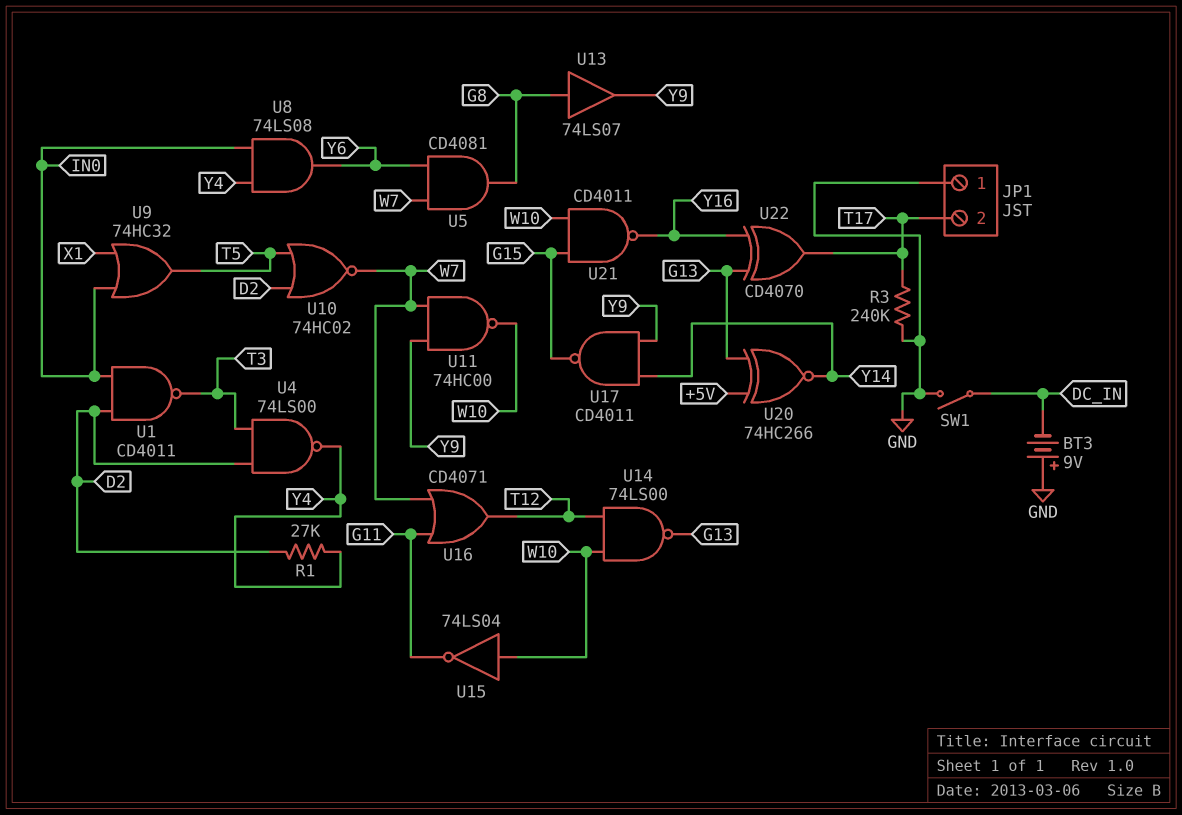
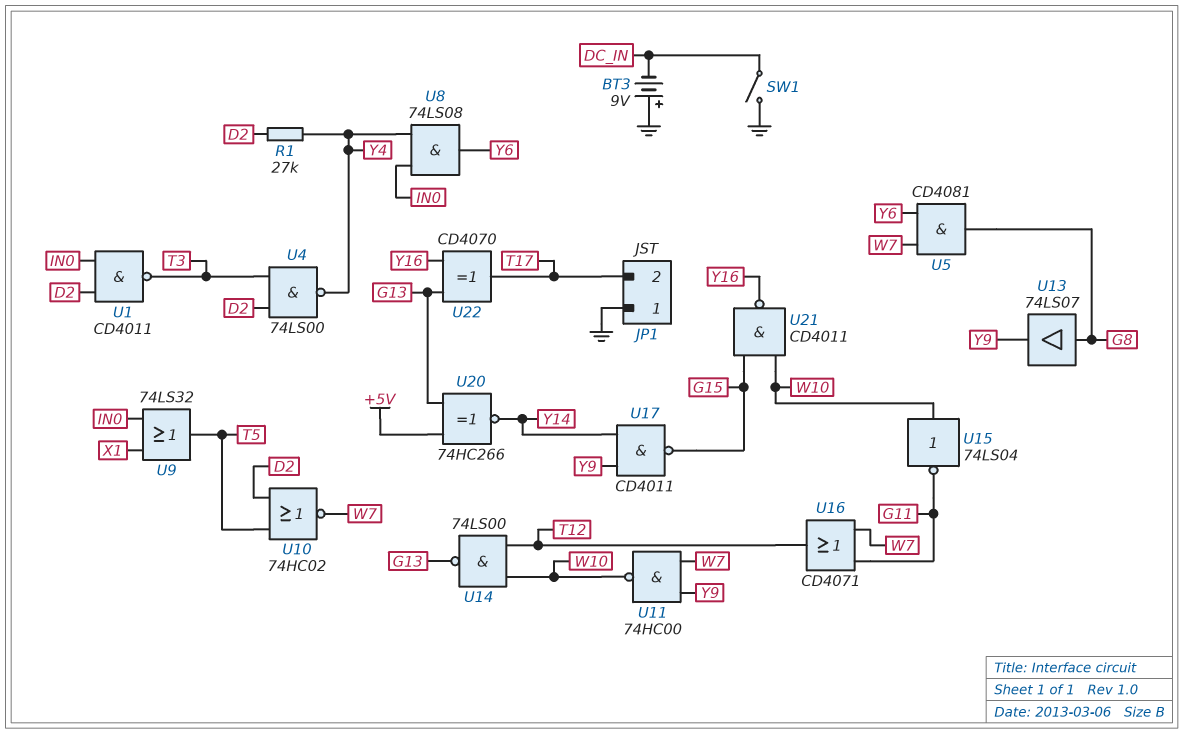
R3: 240k (GND, T17) -> none
U9: OR 74HC32 (in IN0, in X1, out T5) -> OR 74LS32 (in IN0, in X1, out T5)

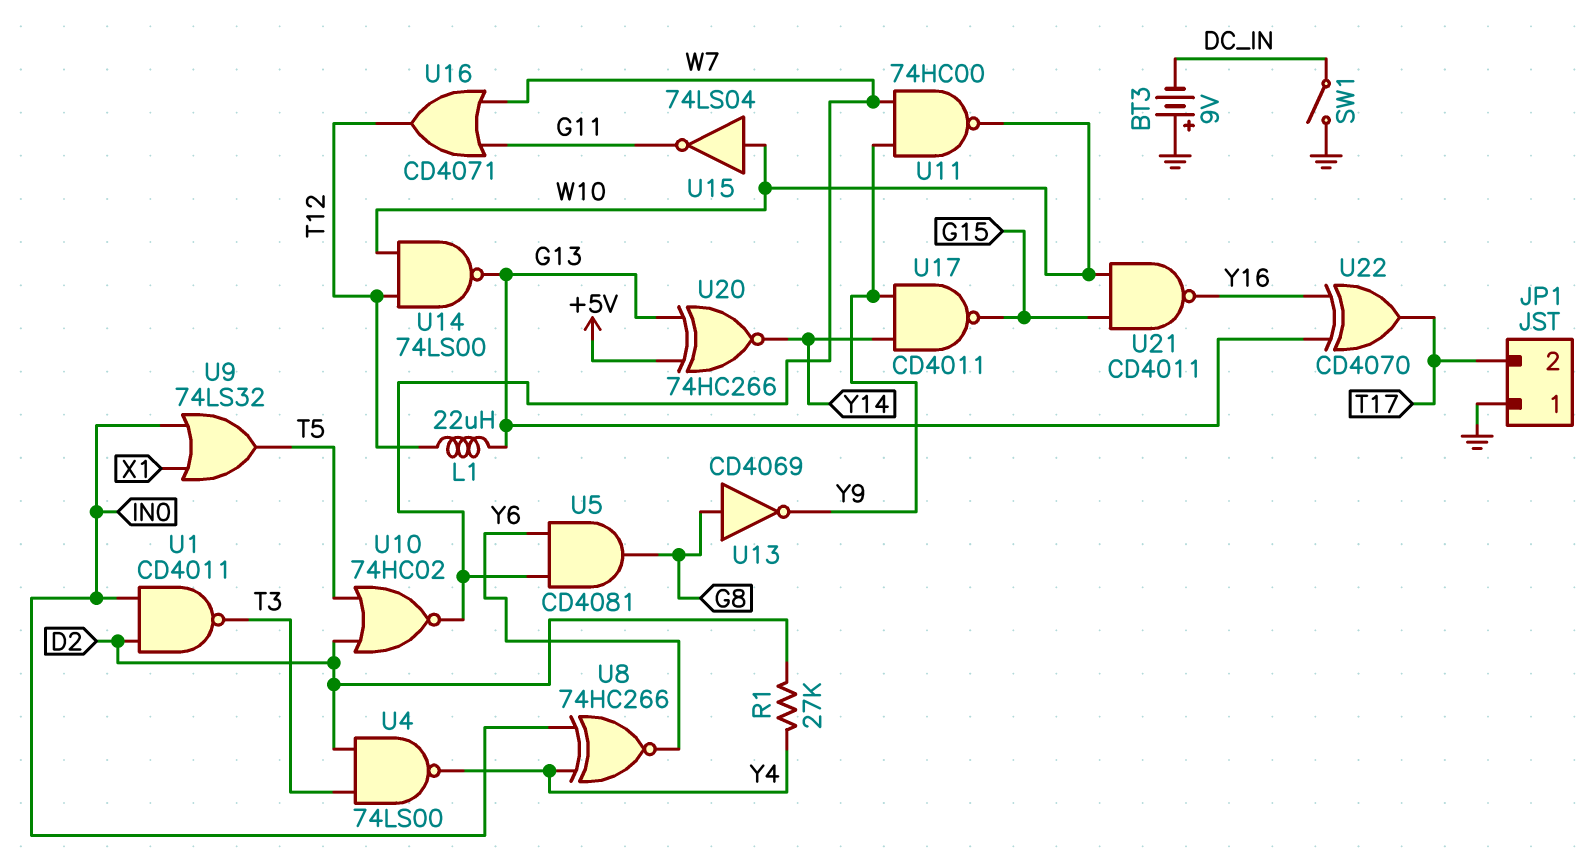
L1: none -> 22uH (G13, T12)
U8: AND 74LS08 (in IN0, in Y4, out Y6) -> XNOR 74HC266 (in IN0, in Y4, out Y6)
U13: buffer 74LS07 (in G8, out Y9) -> NOT CD4069 (in G8, out Y9)

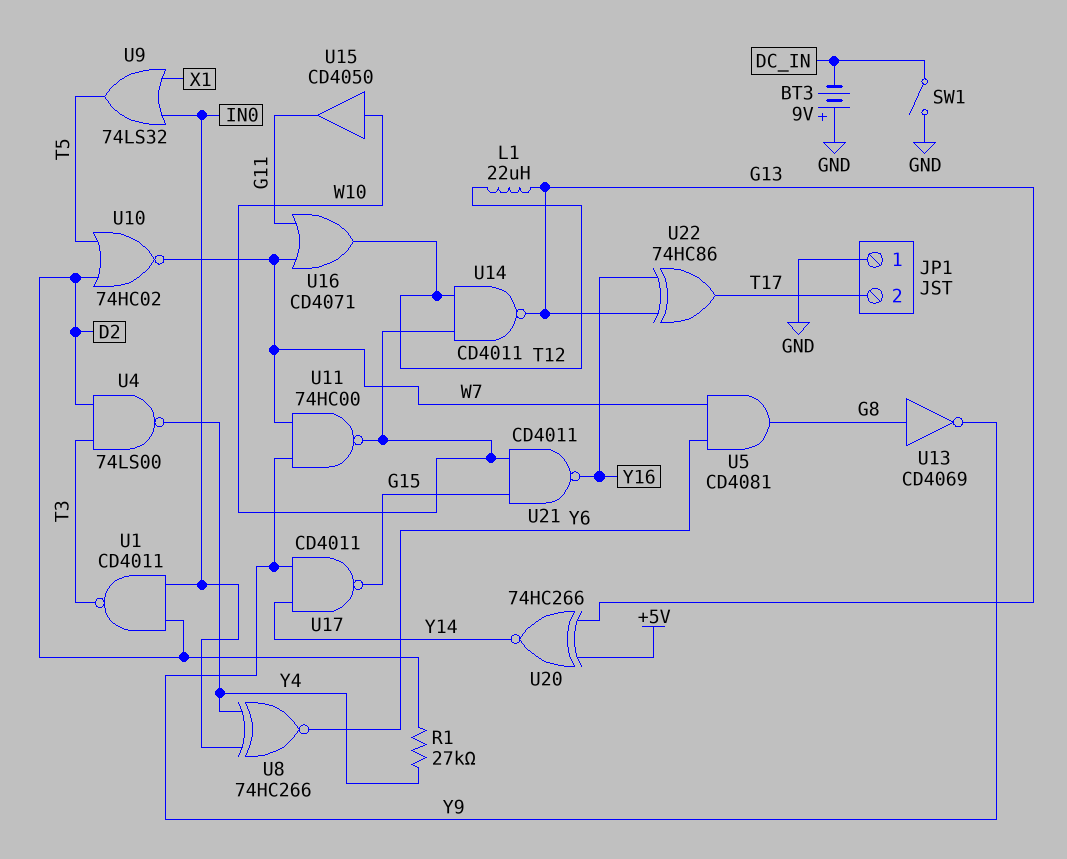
U14: NAND 74LS00 (in T12, in W10, out G13) -> NAND CD4011 (in T12, in W10, out G13)
U15: NOT 74LS04 (in W10, out G11) -> buffer CD4050 (in W10, out G11)
U22: XOR CD4070 (in G13, in Y16, out T17) -> XOR 74HC86 (in G13, in Y16, out T17)

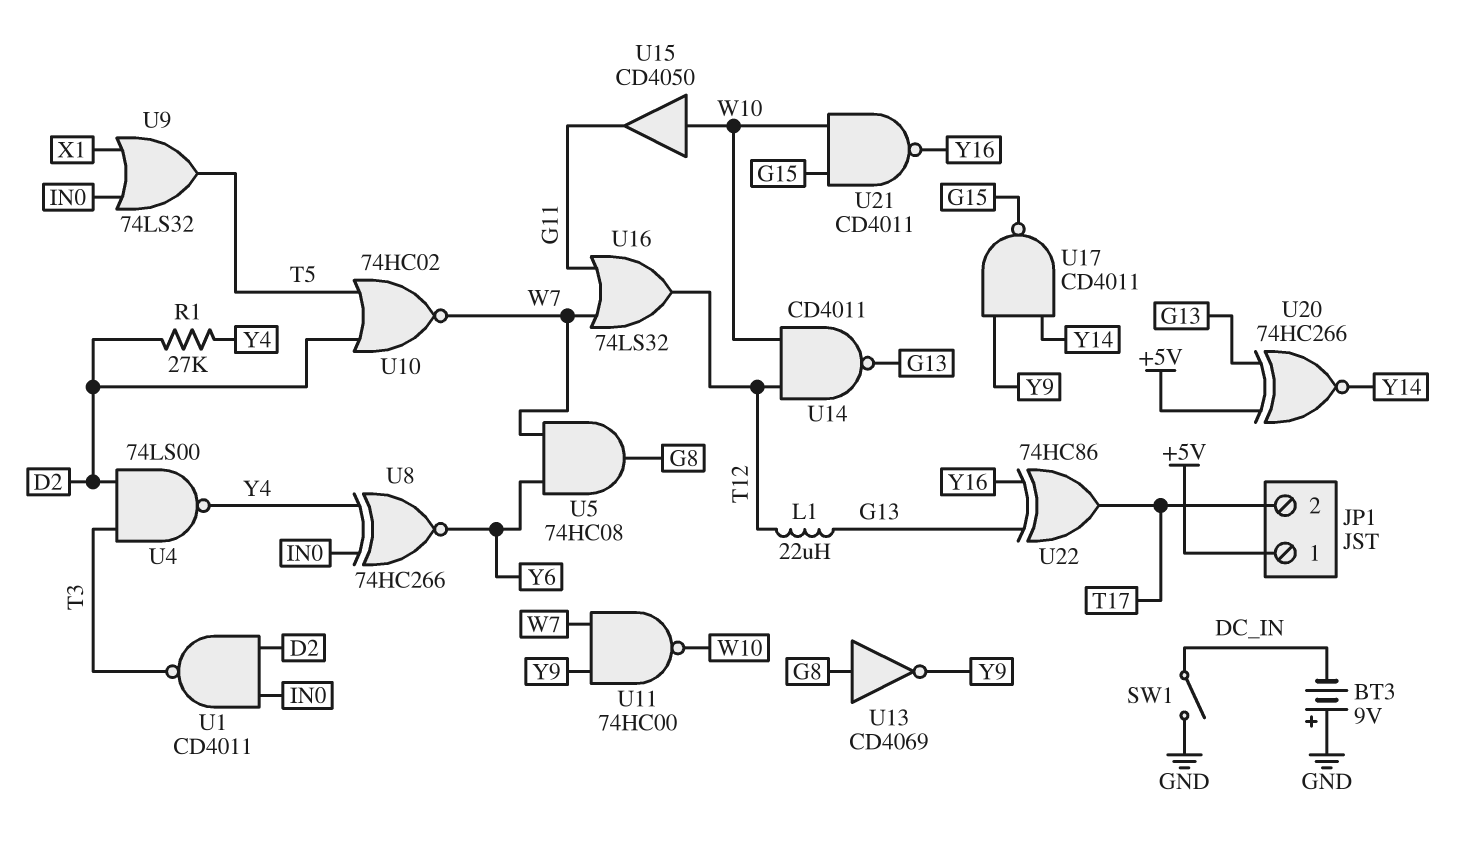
JP1 pin 1: GND -> +5V
U5: AND CD4081 (in W7, in Y6, out G8) -> AND 74HC08 (in W7, in Y6, out G8)
U16: OR CD4071 (in G11, in W7, out T12) -> OR 74LS32 (in G11, in W7, out T12)

